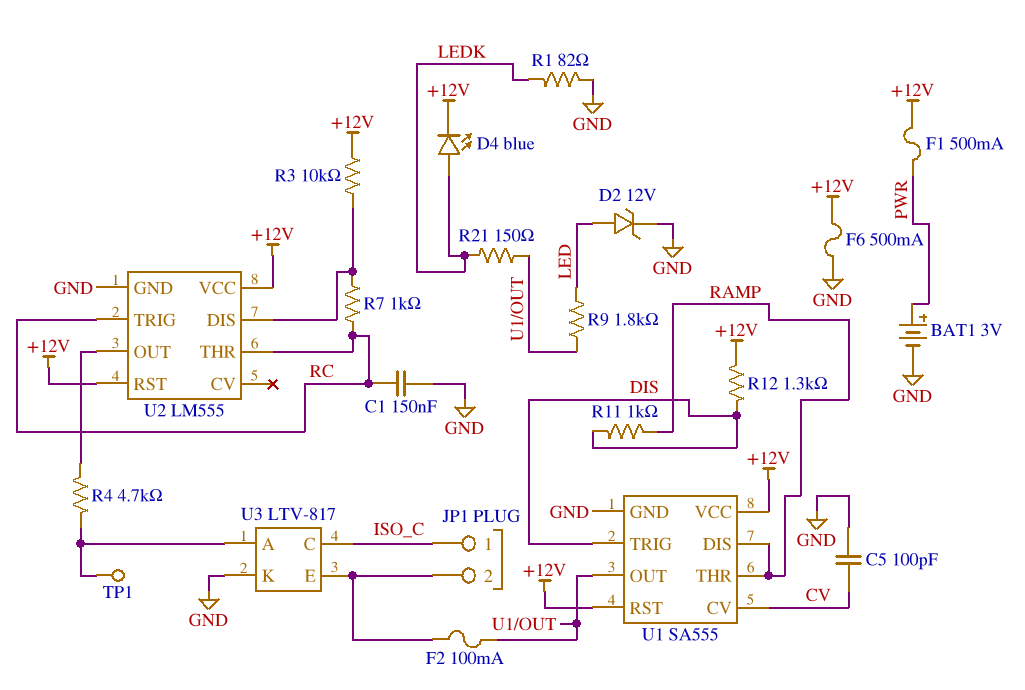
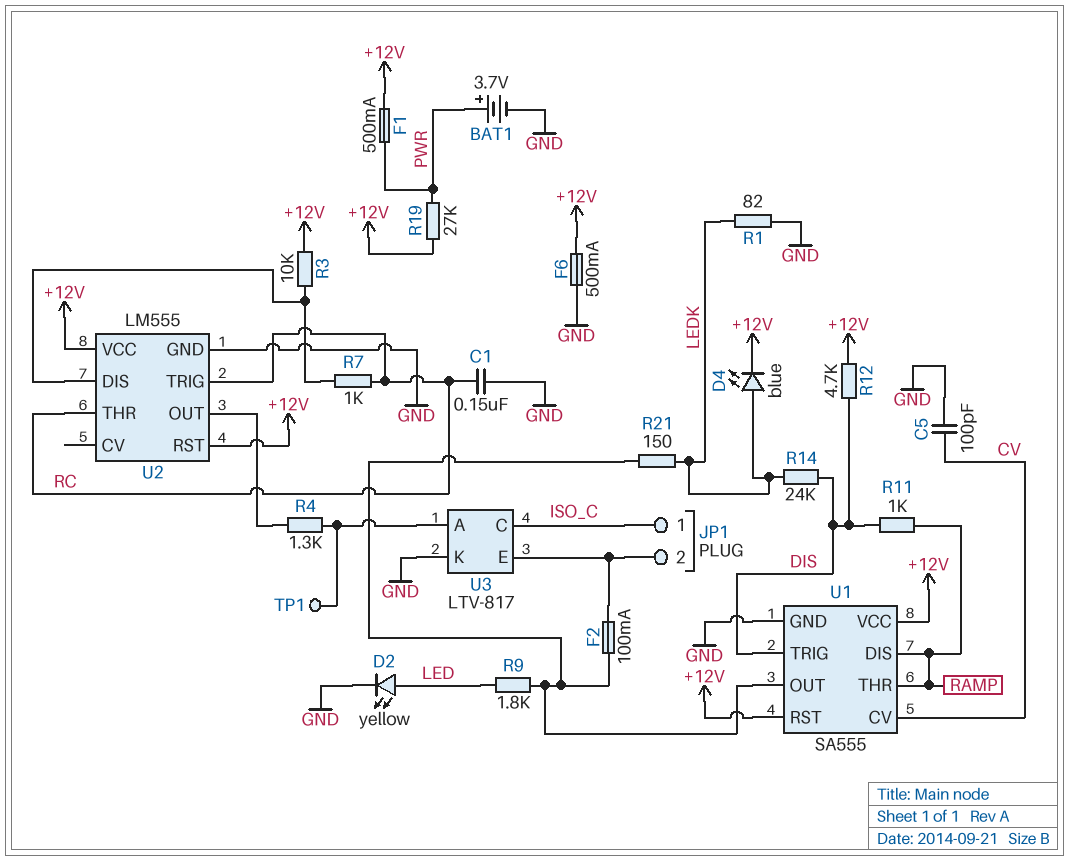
BAT1: 3V (plus PWR, minus GND) -> 3.7V (plus PWR, minus GND)
D2: zener 12V (A LED, K GND) -> LED yellow (A LED, K GND)
R4: 4.7k (U2/OUT, U3/A) -> 1.3k (U2/OUT, U3/A)
R12: 1.3k (+12V, DIS) -> 4.7k (+12V, DIS)
R14: none -> 24k (DIS, LEDK)
R19: none -> 27k (+12V, PWR)

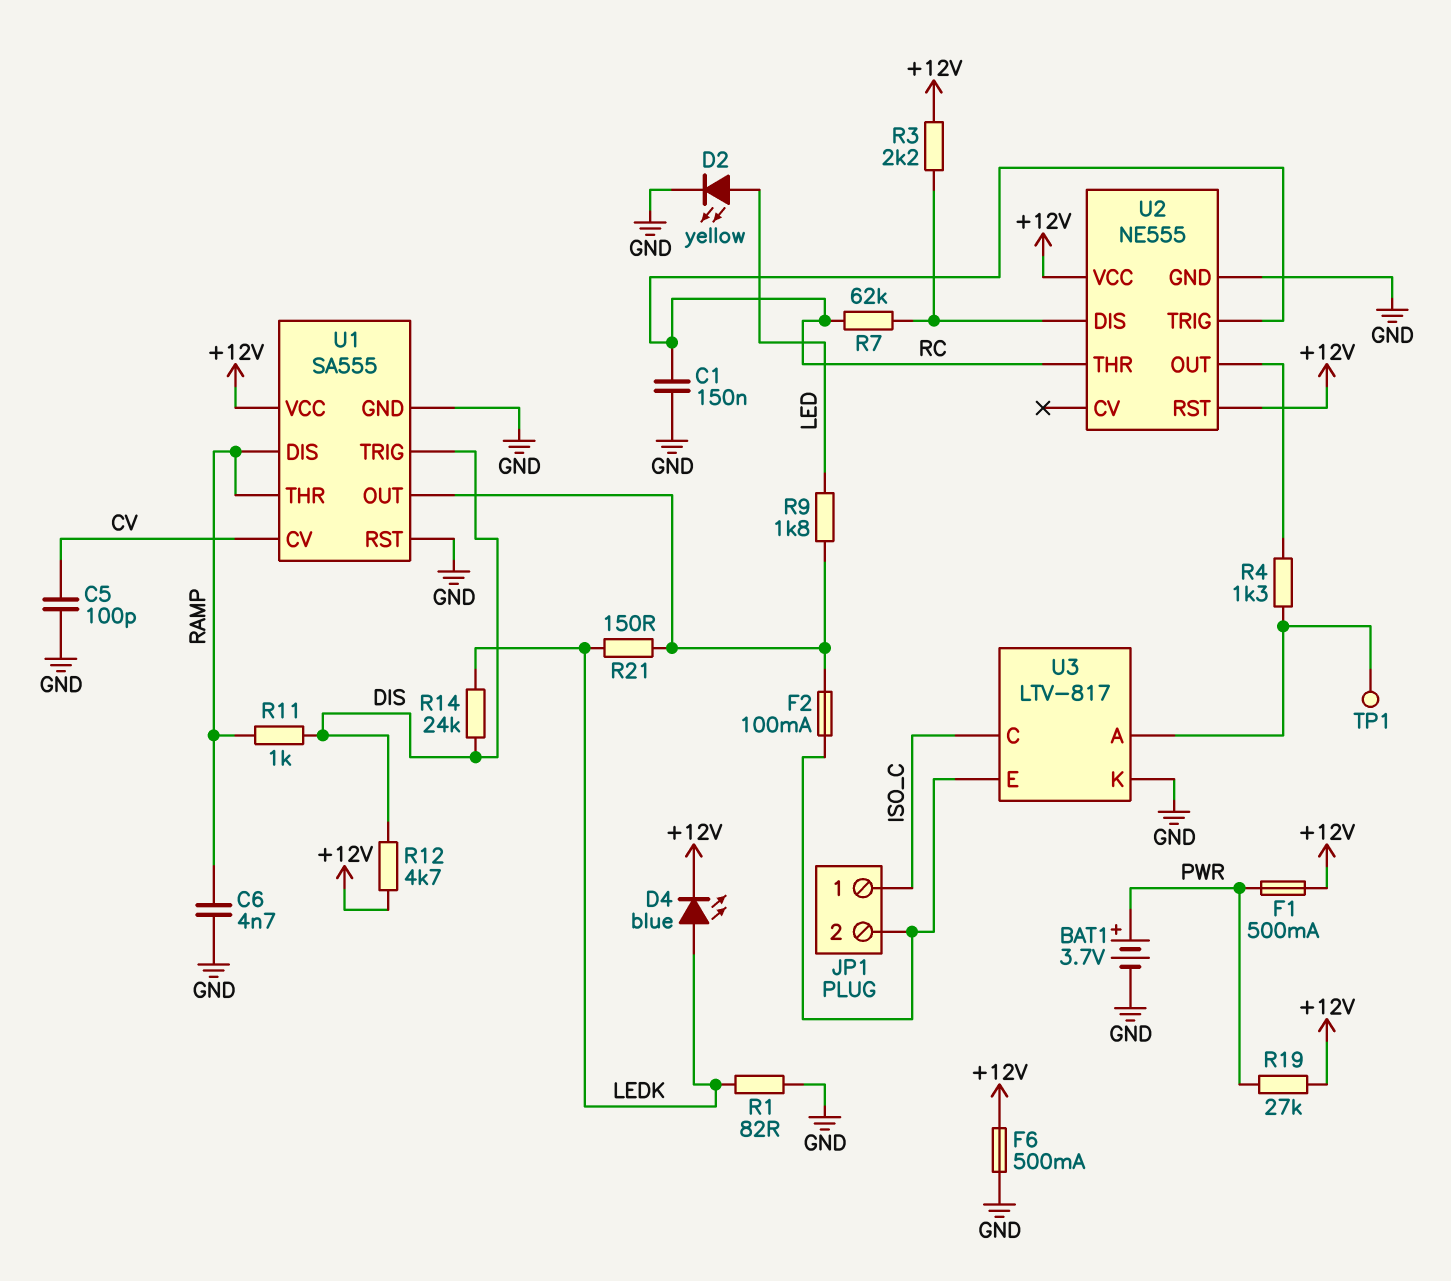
C6: none -> 4.7nF (GND, RAMP)
R3: 10k (+12V, U2/DIS) -> 2.2k (+12V, U2/DIS)
R7: 1k (RC, U2/DIS) -> 62k (RC, U2/DIS)
U1 pin RST: +12V -> GND
U2: LM555 -> NE555

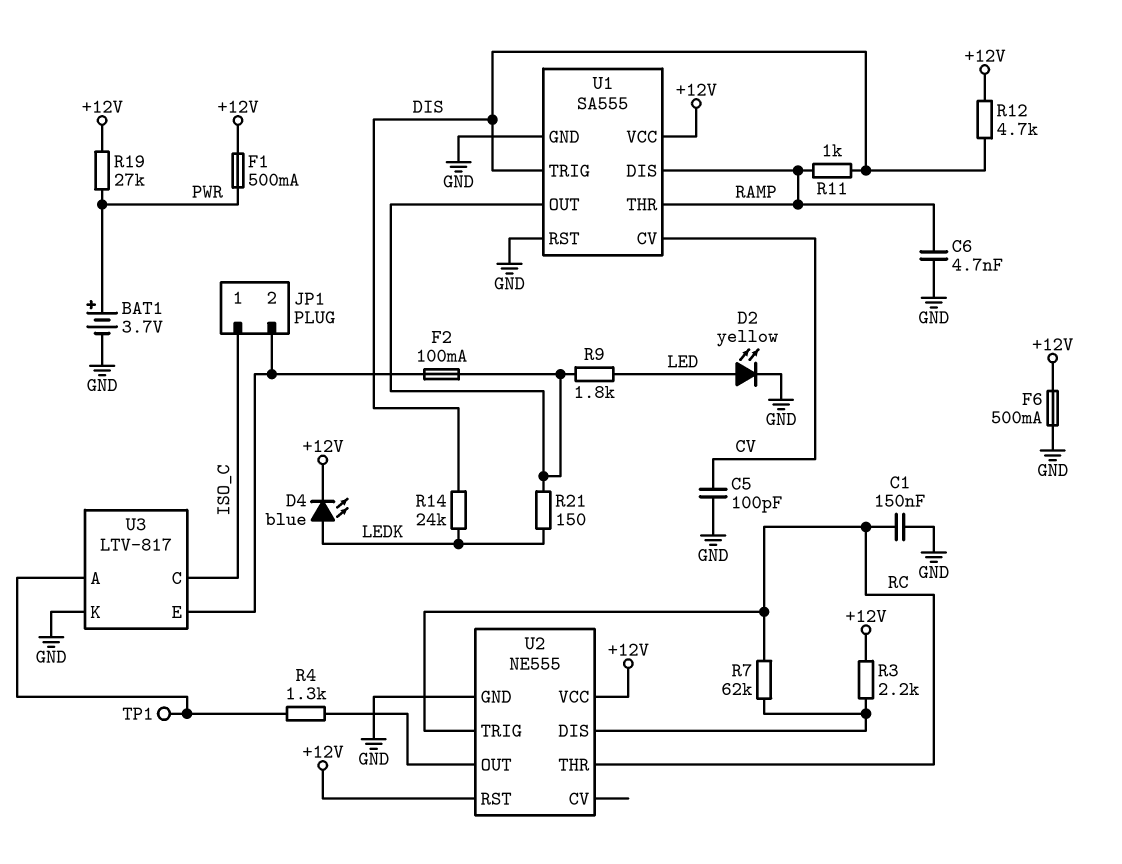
R1: 82 (GND, LEDK) -> none

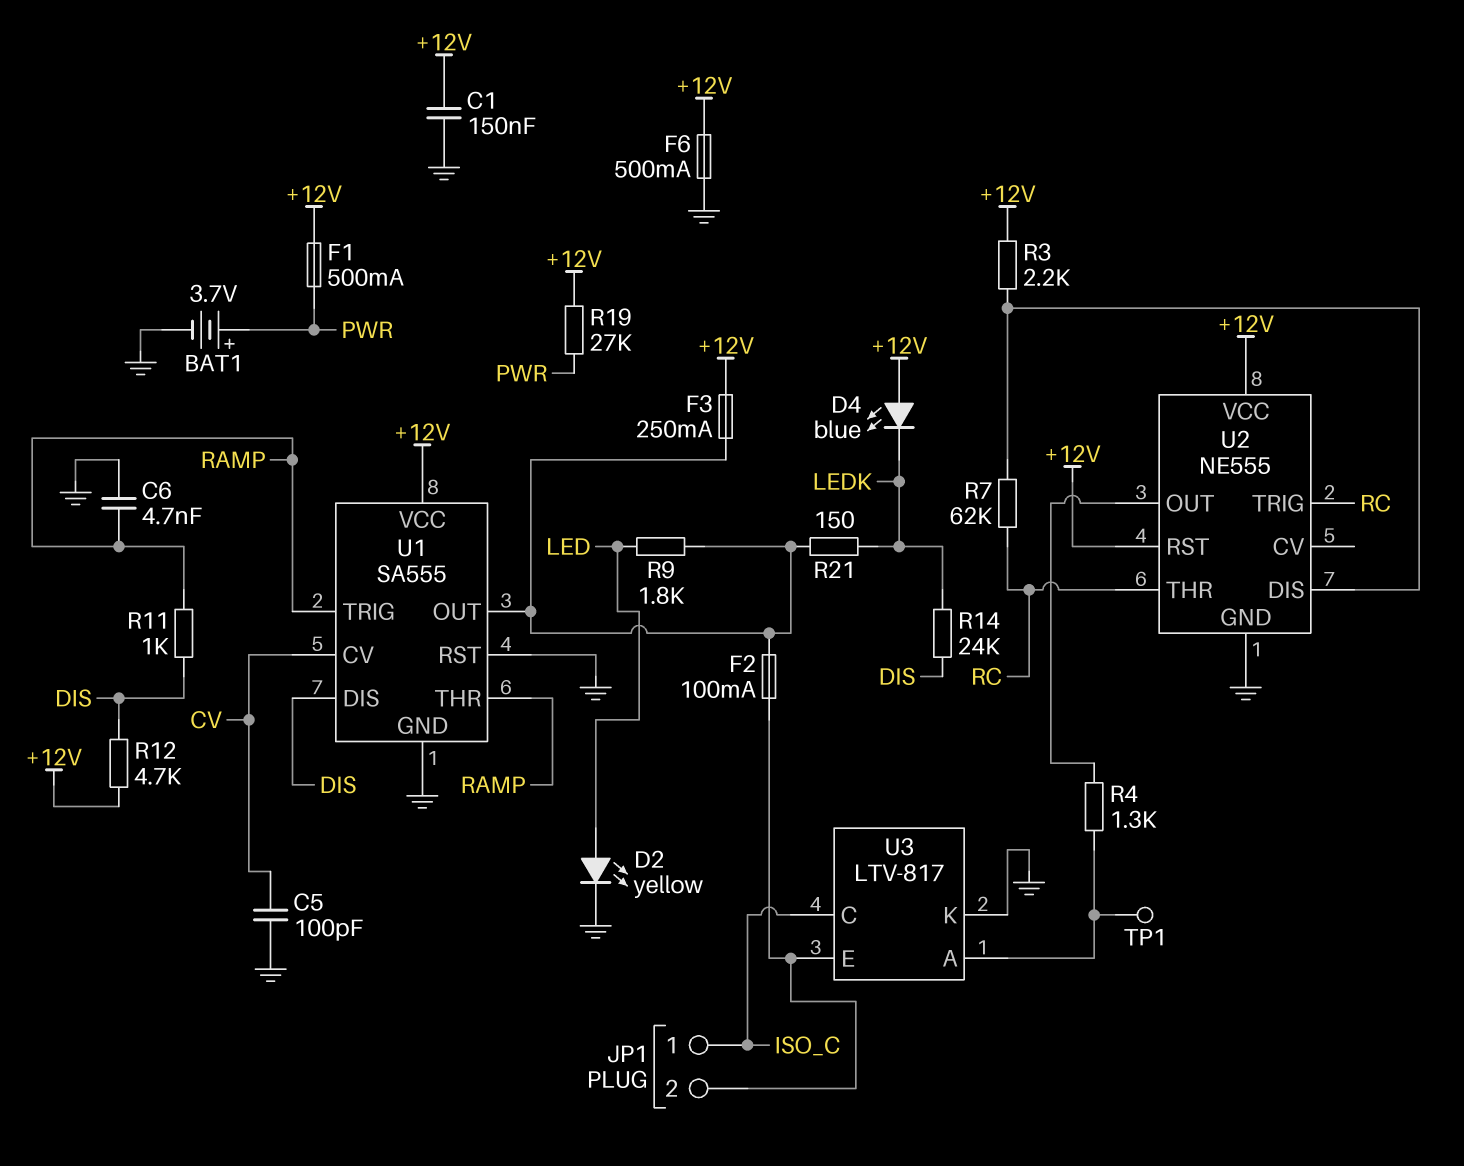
C1: 150nF (GND, RC) -> 150nF (+12V, GND)
D4: LED blue (A LEDK, K +12V) -> LED blue (A +12V, K LEDK)
F3: none -> 250mA (+12V, U1/OUT)
U1 pin DIS: RAMP -> DIS
U1 pin TRIG: DIS -> RAMP

